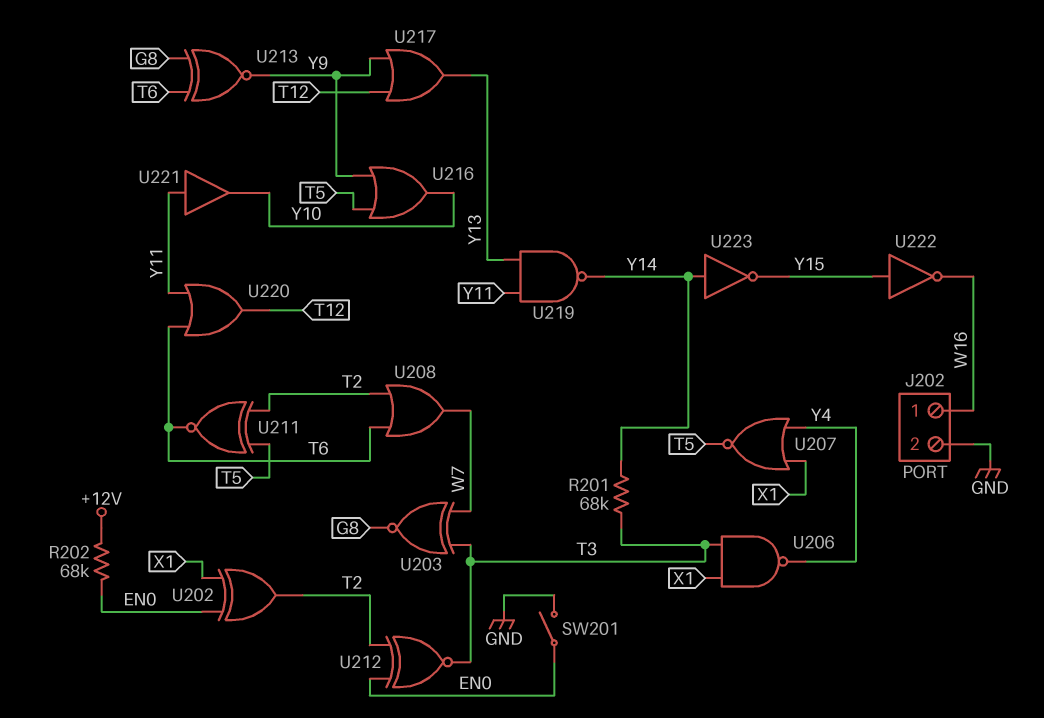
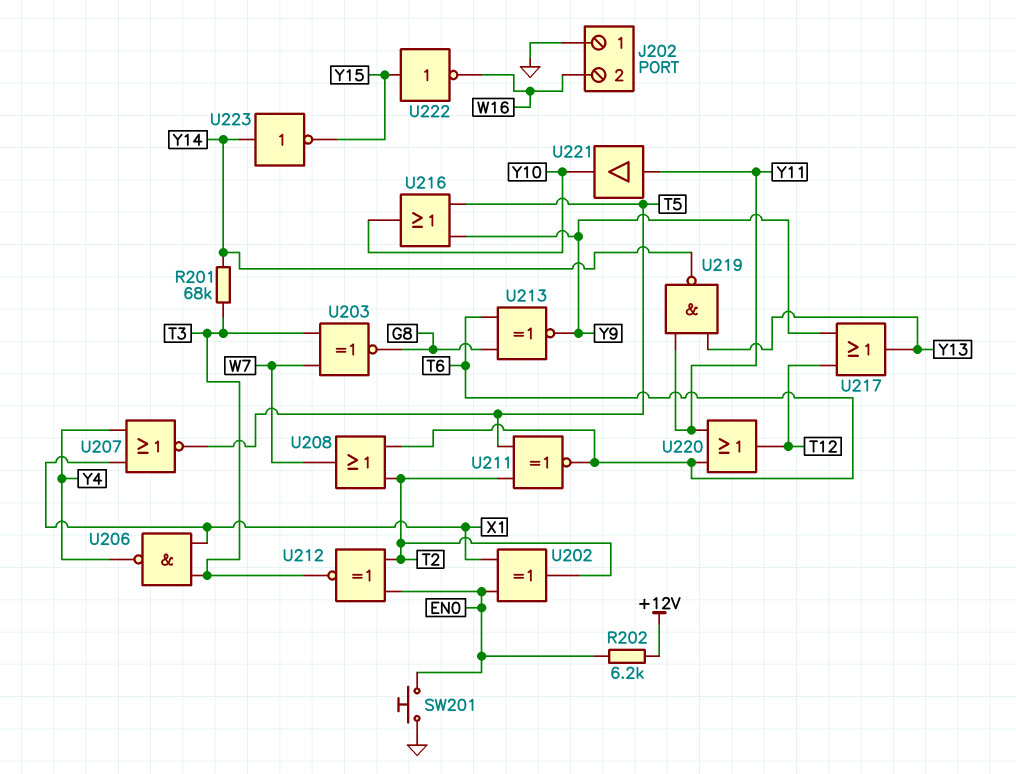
J202 pin 1: W16 -> GND
J202 pin 2: GND -> W16
R202: 68k (+12V, EN0) -> 6.2k (+12V, EN0)
SW201: switch (EN0, GND) -> button (EN0, GND)

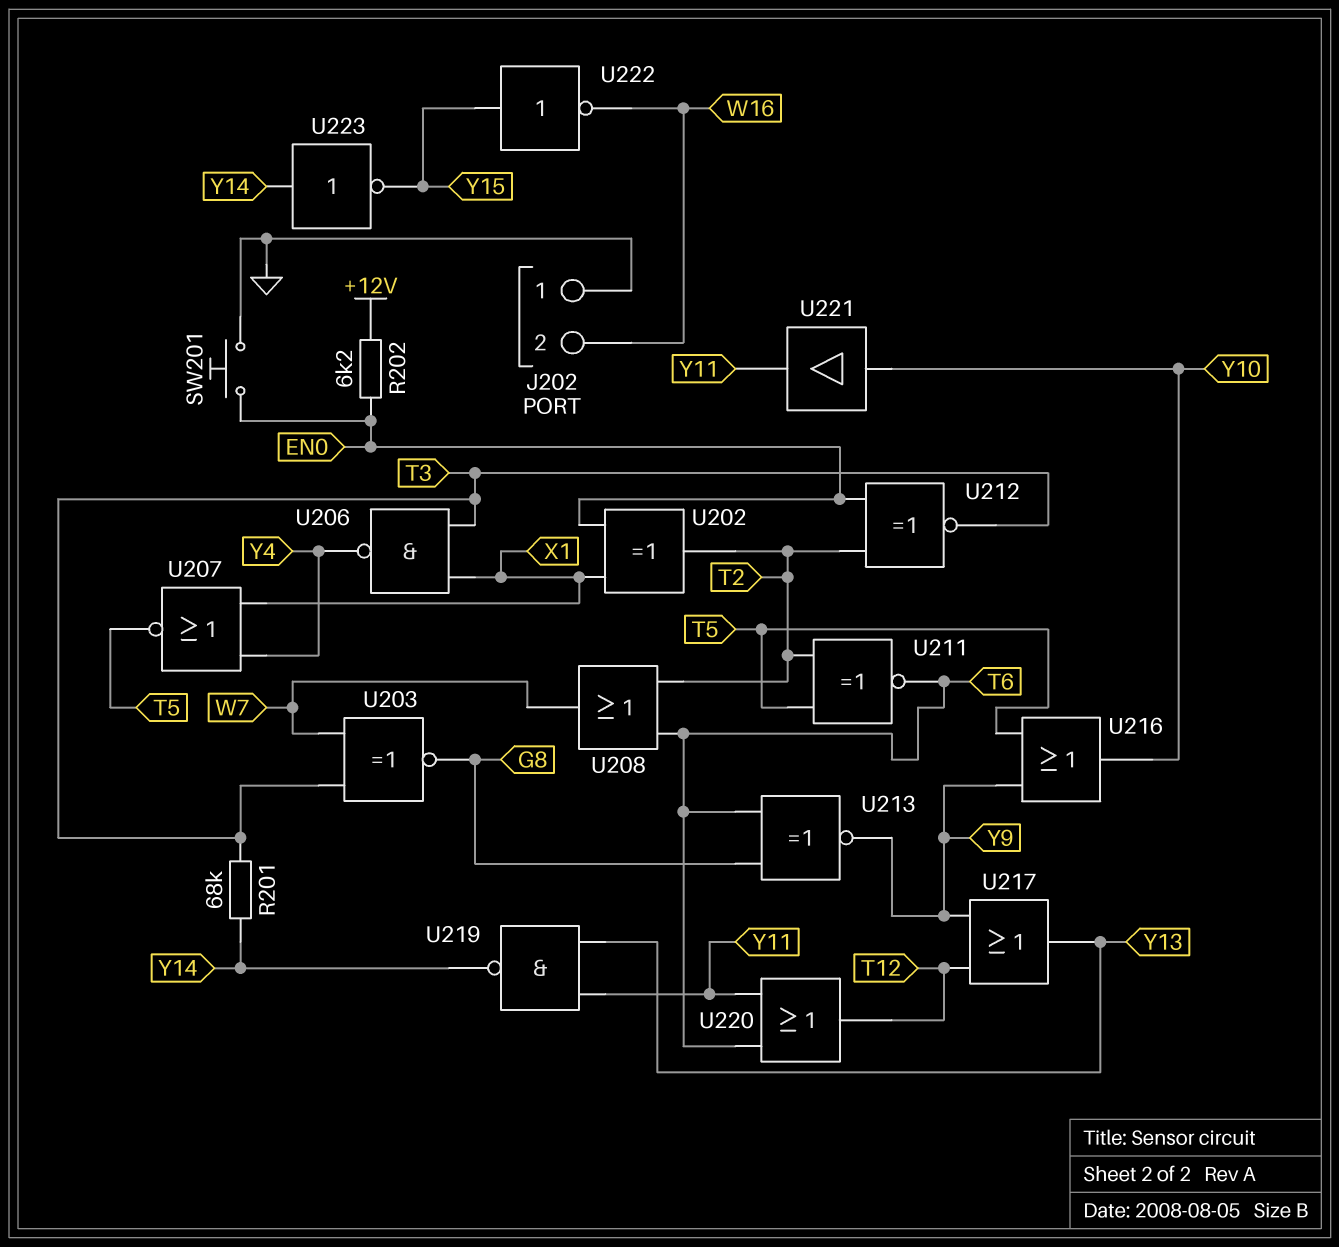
U221: buffer (in Y11, out Y10) -> buffer (in Y10, out Y11)

